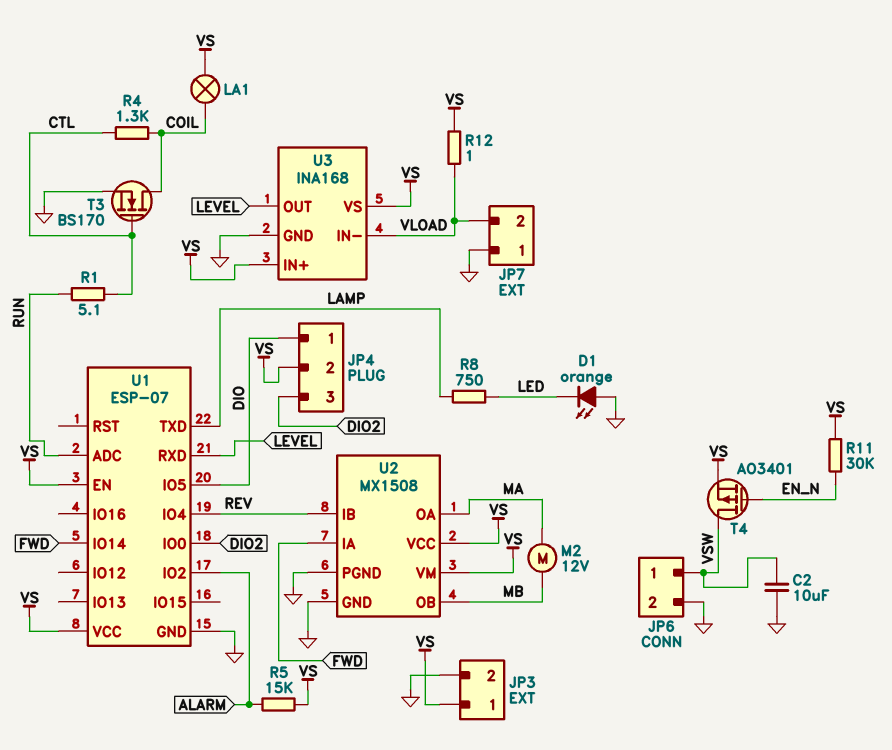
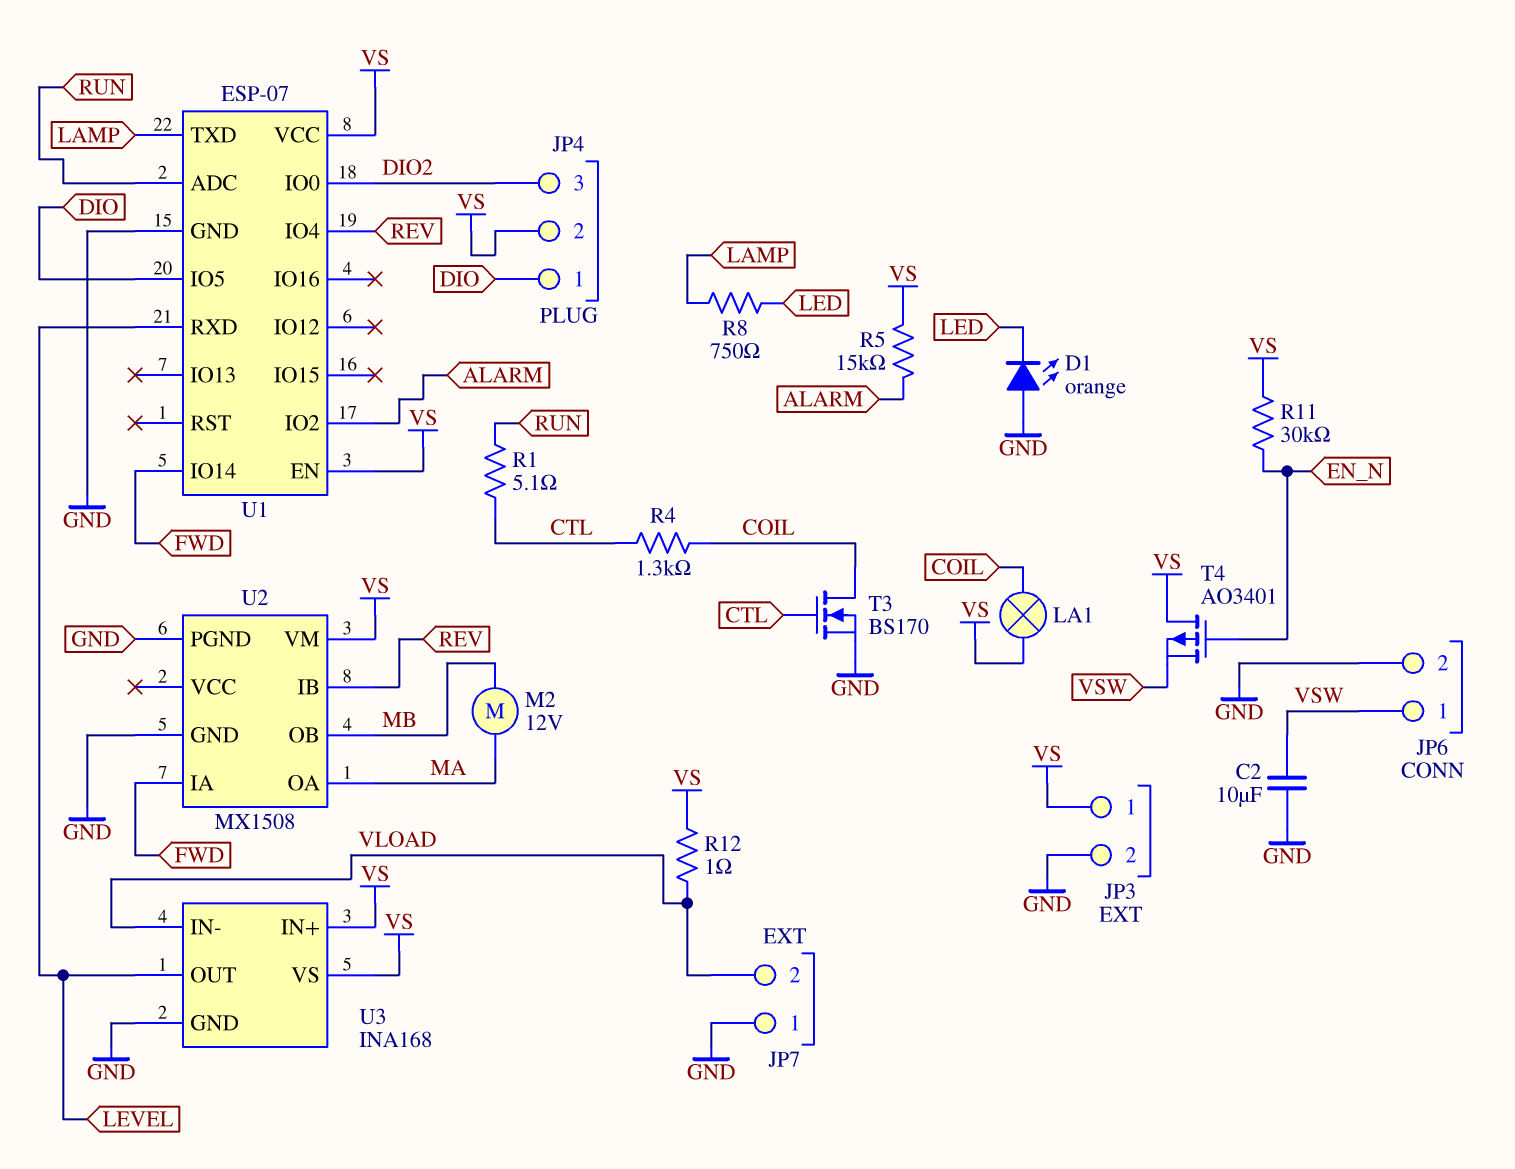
T4: PMOS AO3401 (G EN_N, D VSW, S VS) -> PMOS AO3401 (G EN_N, D VS, S VSW)
U2 pin VCC: VS -> none

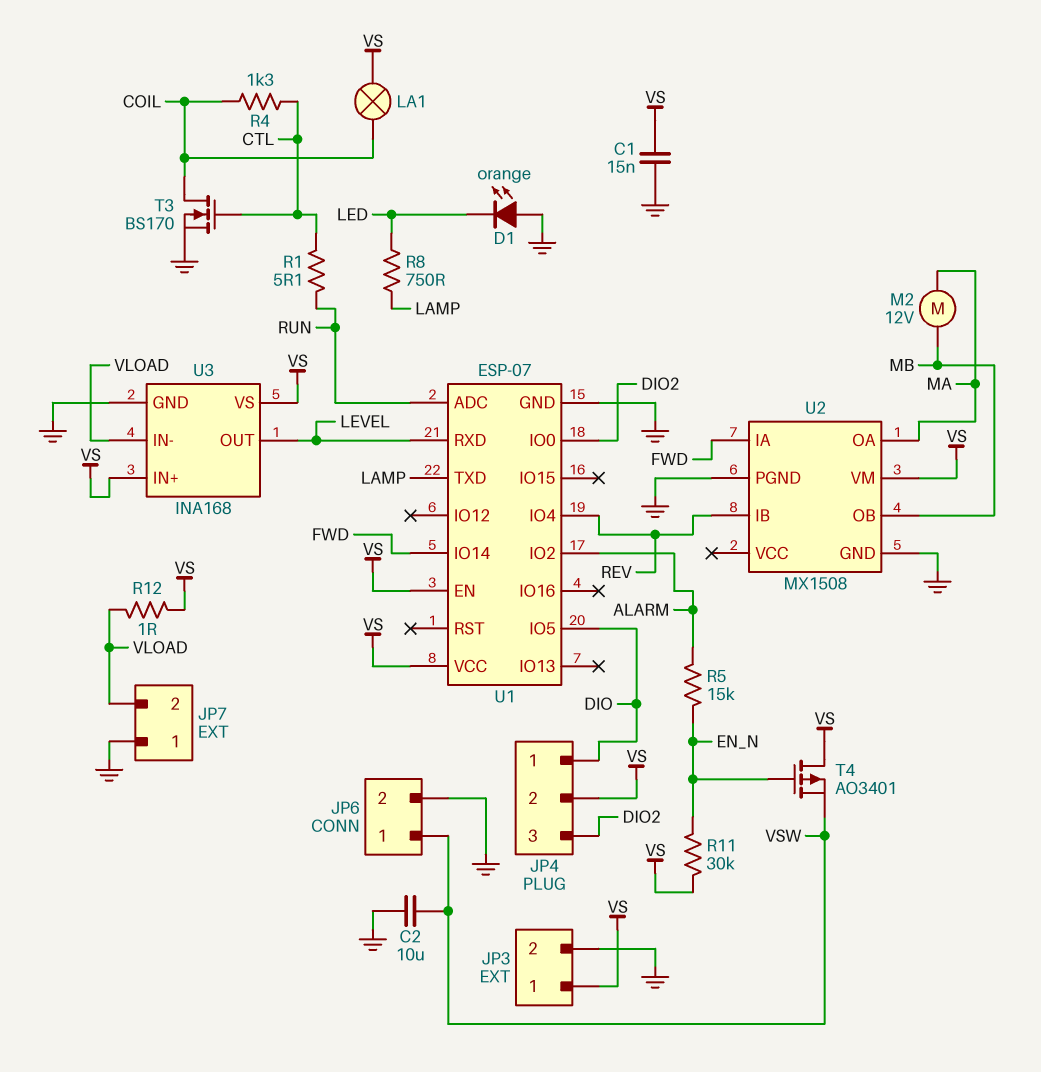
C1: none -> 15nF (GND, VS)
R5: 15k (ALARM, VS) -> 15k (ALARM, EN_N)

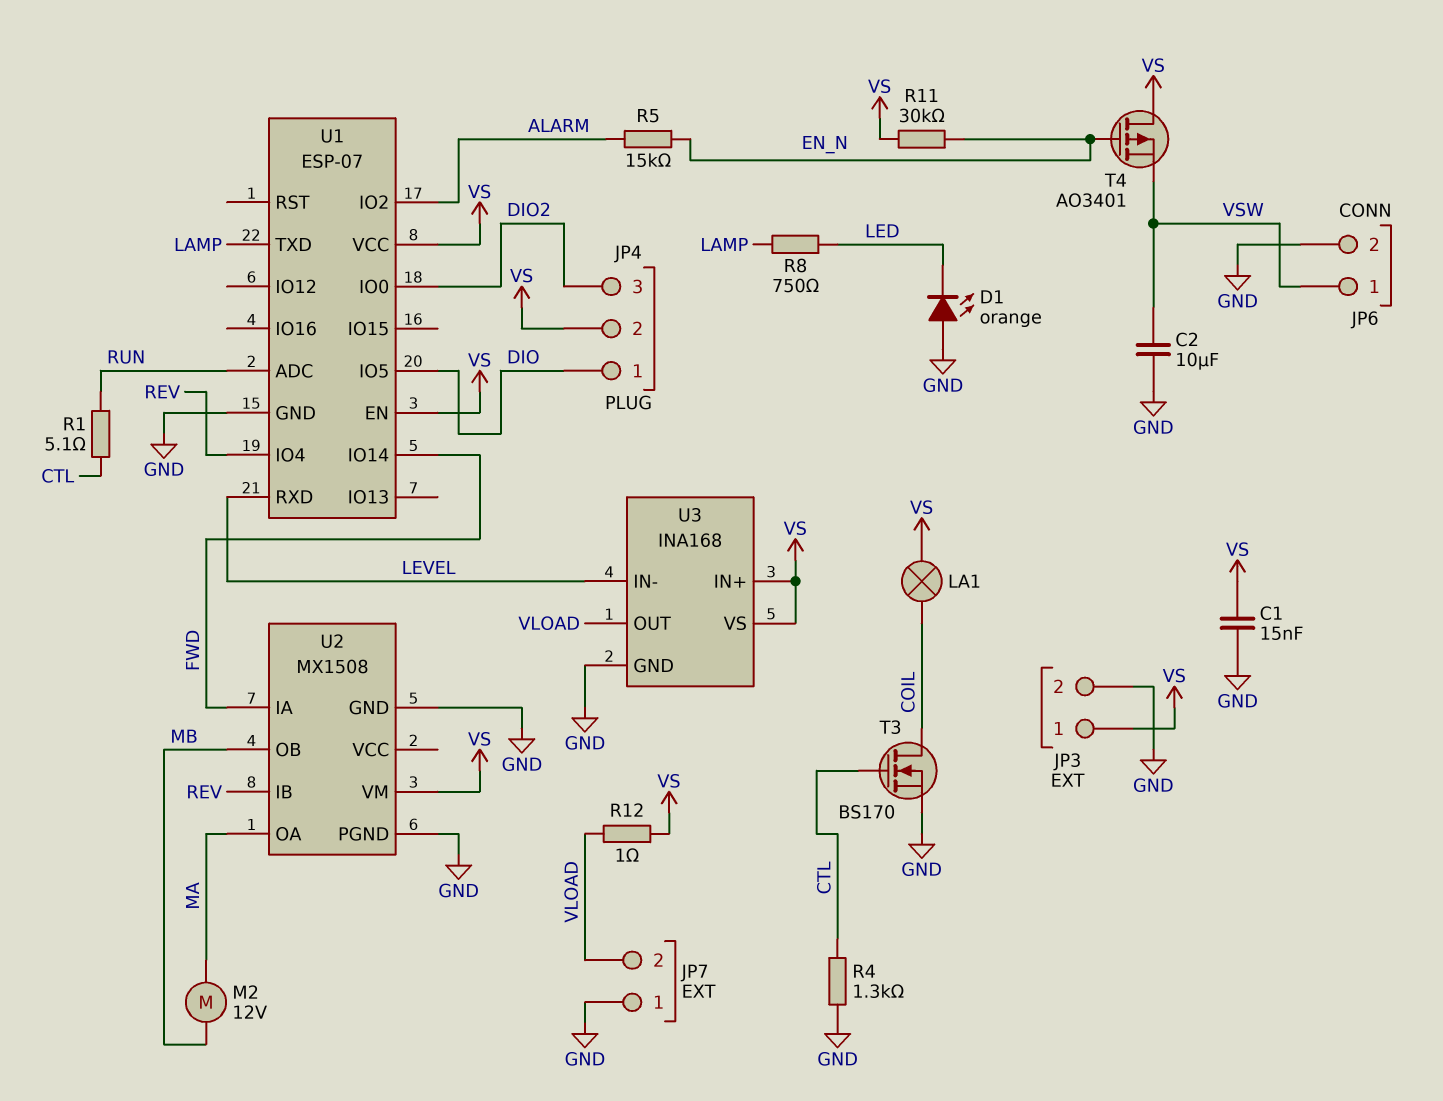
R4: 1.3k (COIL, CTL) -> 1.3k (CTL, GND)
U3 pin IN-: VLOAD -> LEVEL
U3 pin OUT: LEVEL -> VLOAD

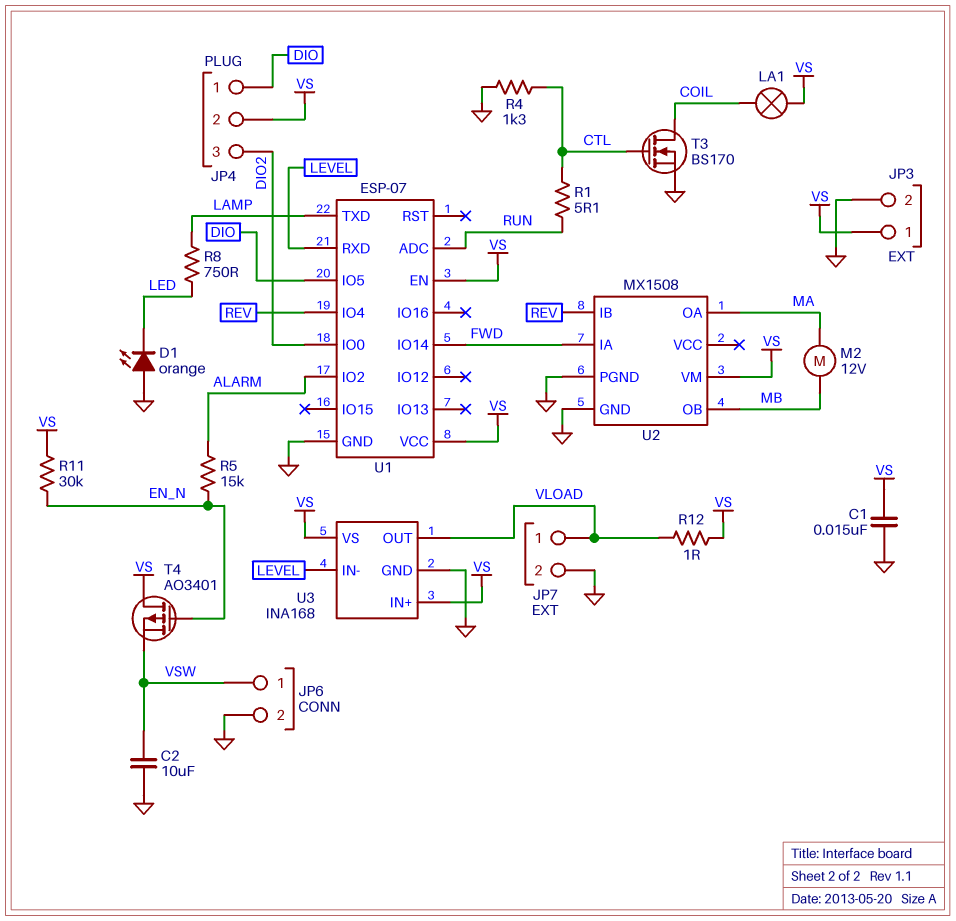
JP7 pin 1: GND -> VLOAD
JP7 pin 2: VLOAD -> GND

